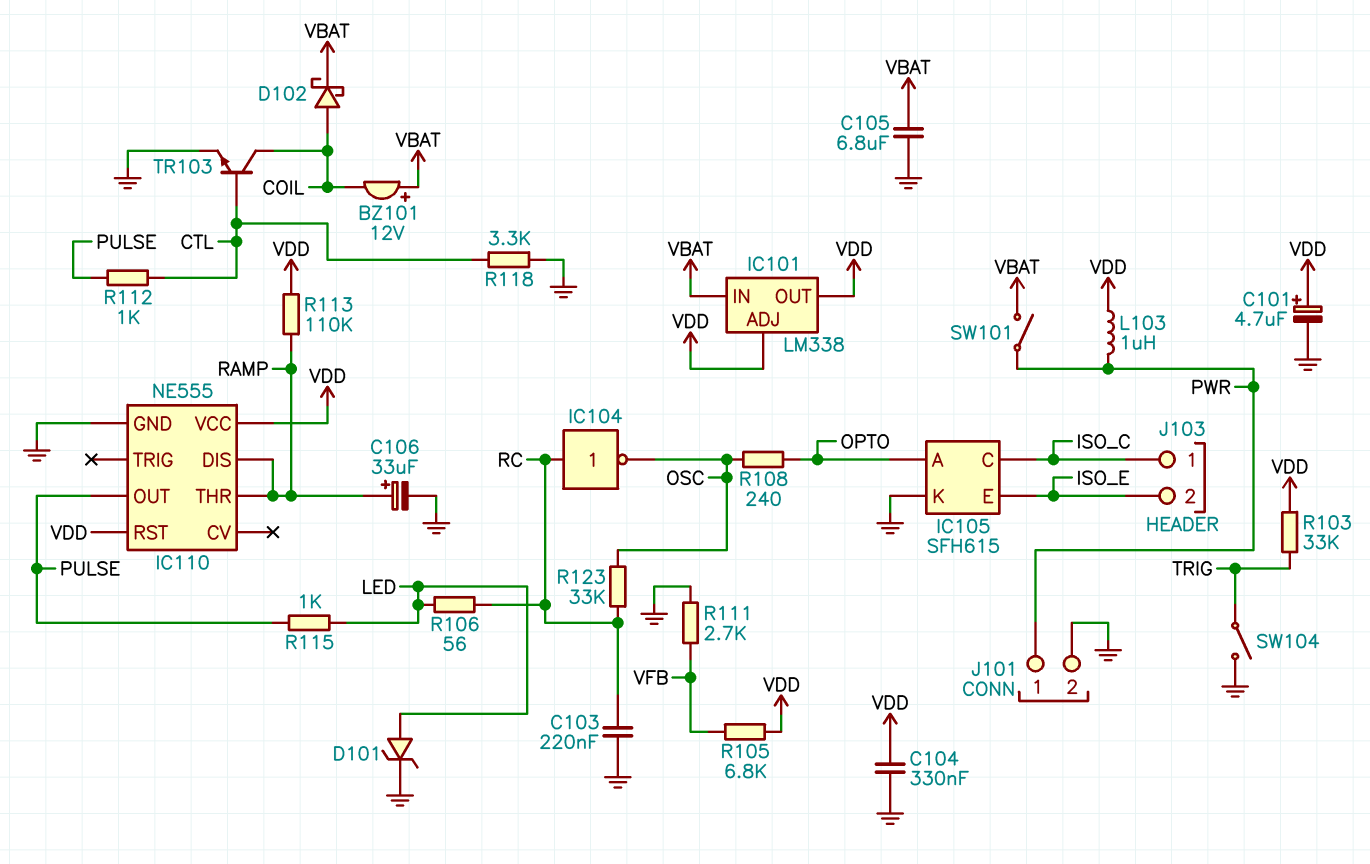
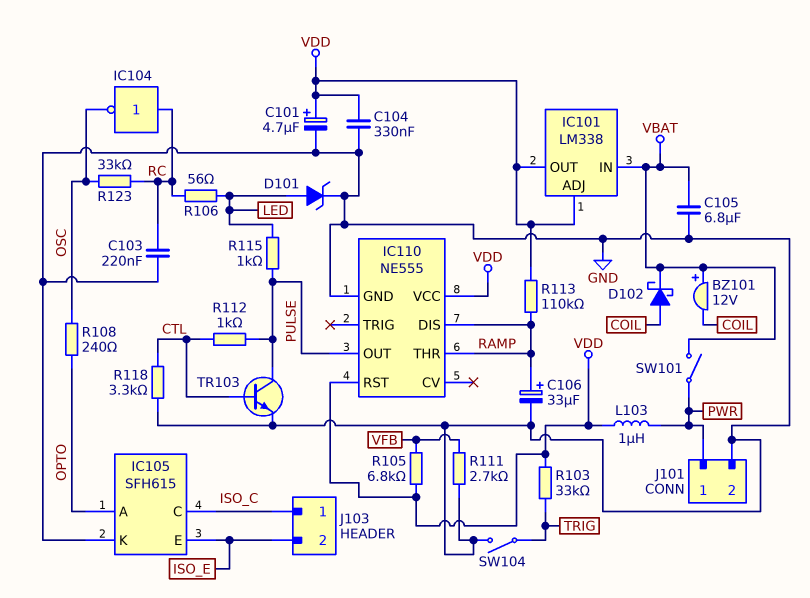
TR103: NPN (B CTL, C COIL, E GND) -> NPN (B CTL, C PULSE, E GND)

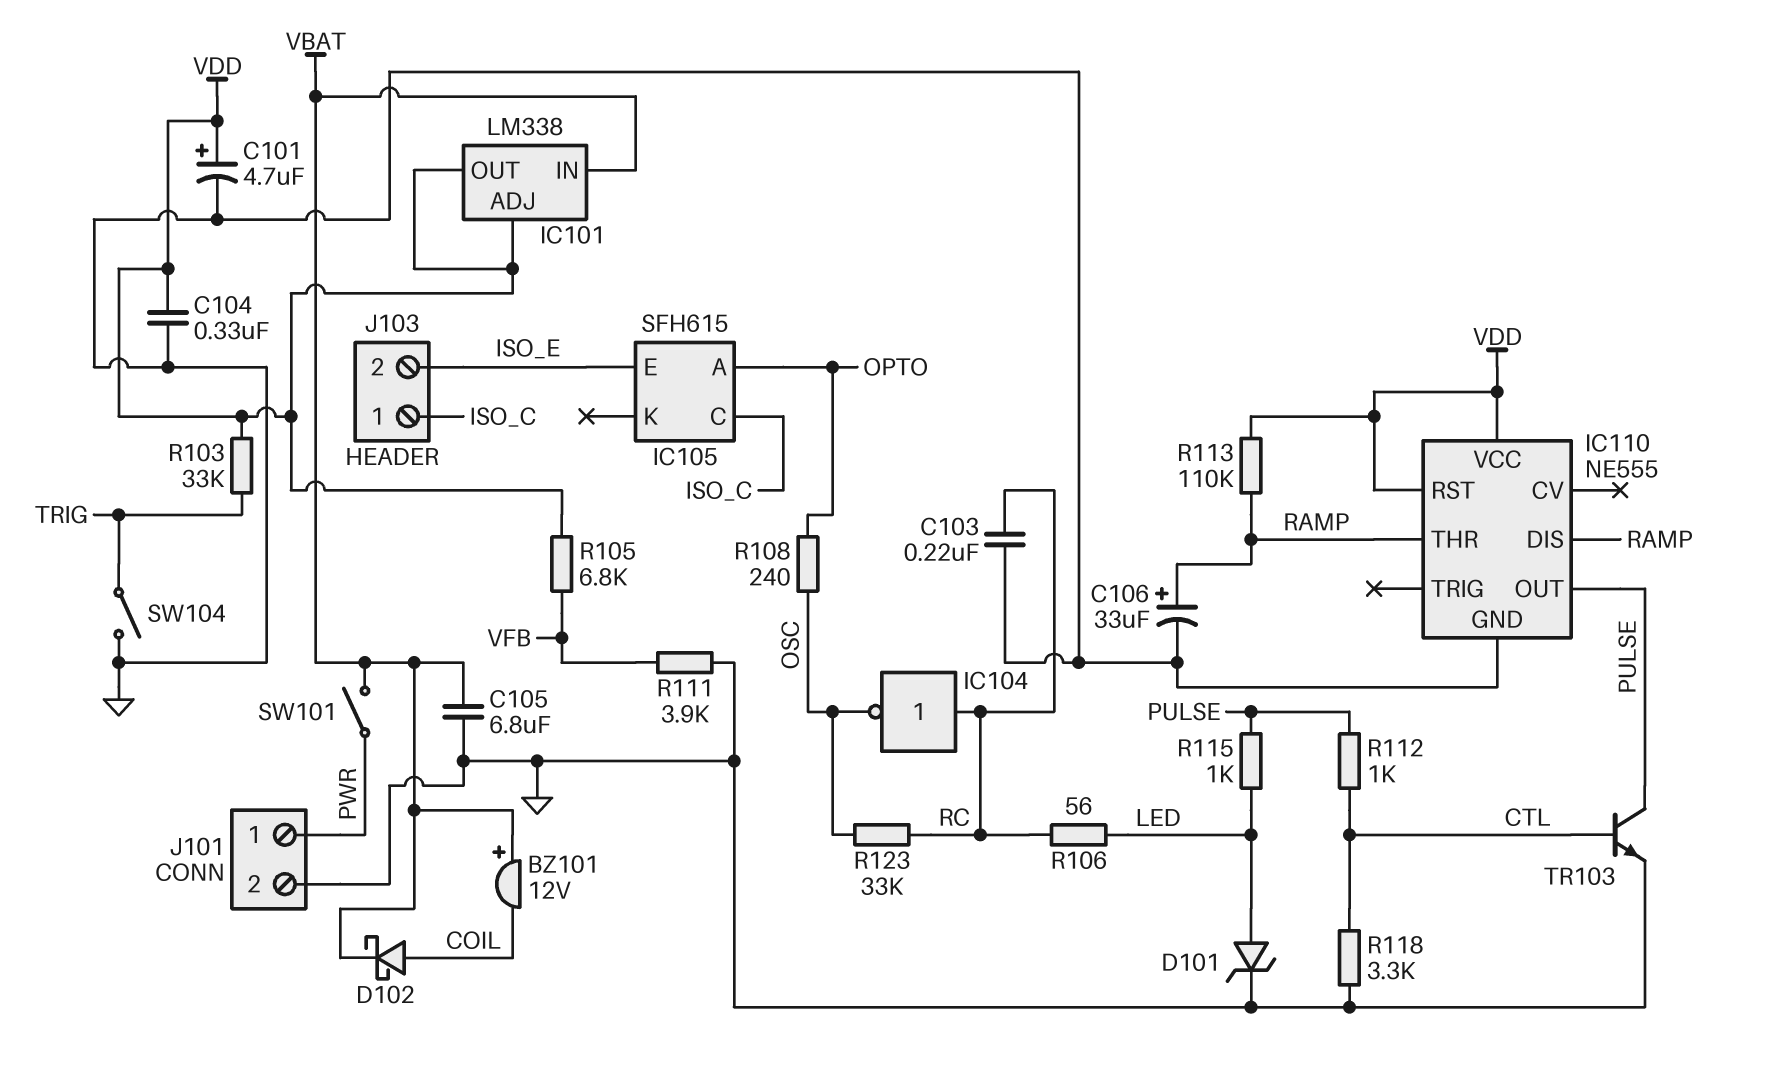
IC105 pin K: GND -> none
L103: 1uH (PWR, VDD) -> none
R111: 2.7k (GND, VFB) -> 3.9k (GND, VFB)

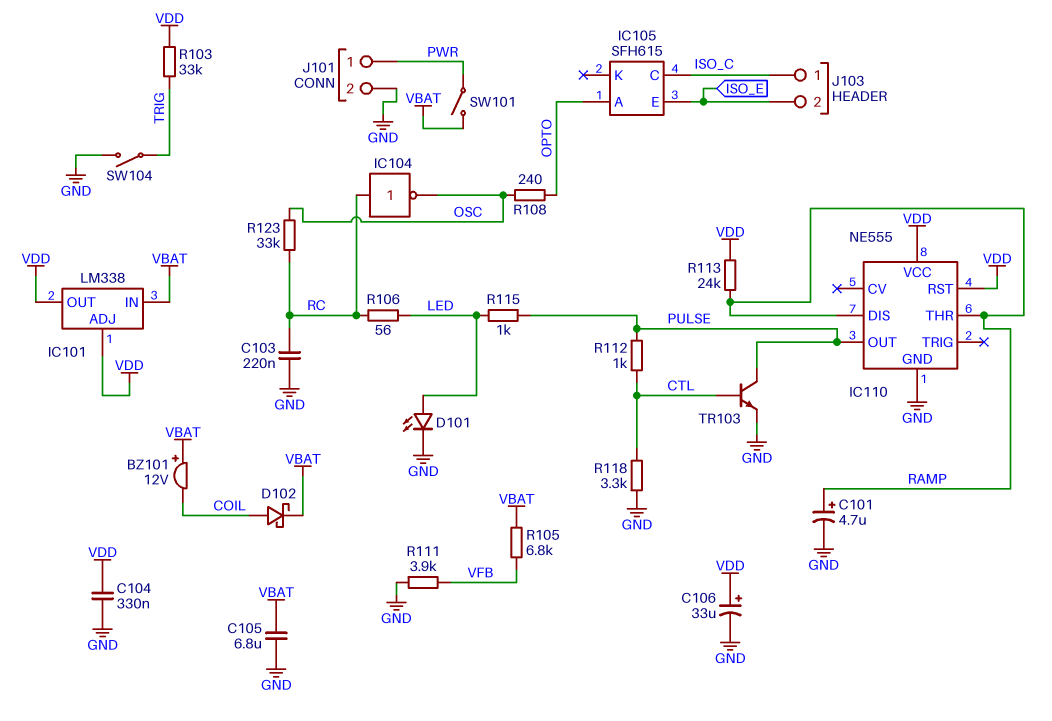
C101: 4.7uF (plus VDD, minus GND) -> 4.7uF (plus RAMP, minus GND)
C106: 33uF (plus RAMP, minus GND) -> 33uF (plus VDD, minus GND)
D101: zener (A LED, K GND) -> LED (A LED, K GND)
R105: 6.8k (VDD, VFB) -> 6.8k (VBAT, VFB)
R113: 110k (RAMP, VDD) -> 24k (RAMP, VDD)

